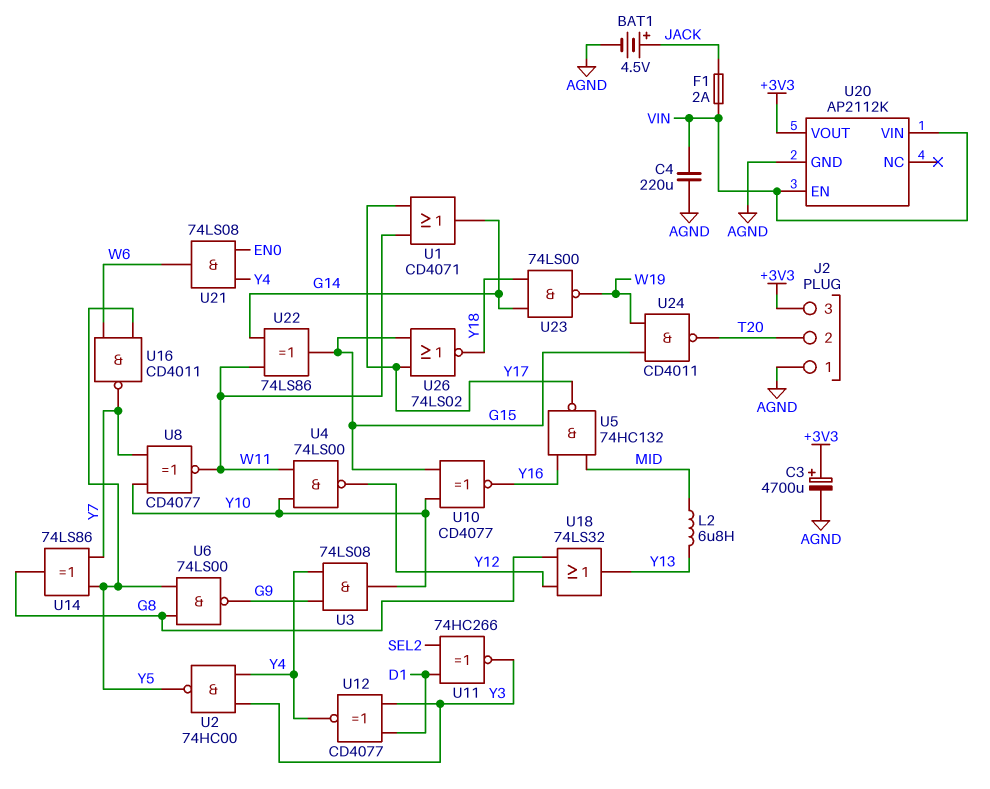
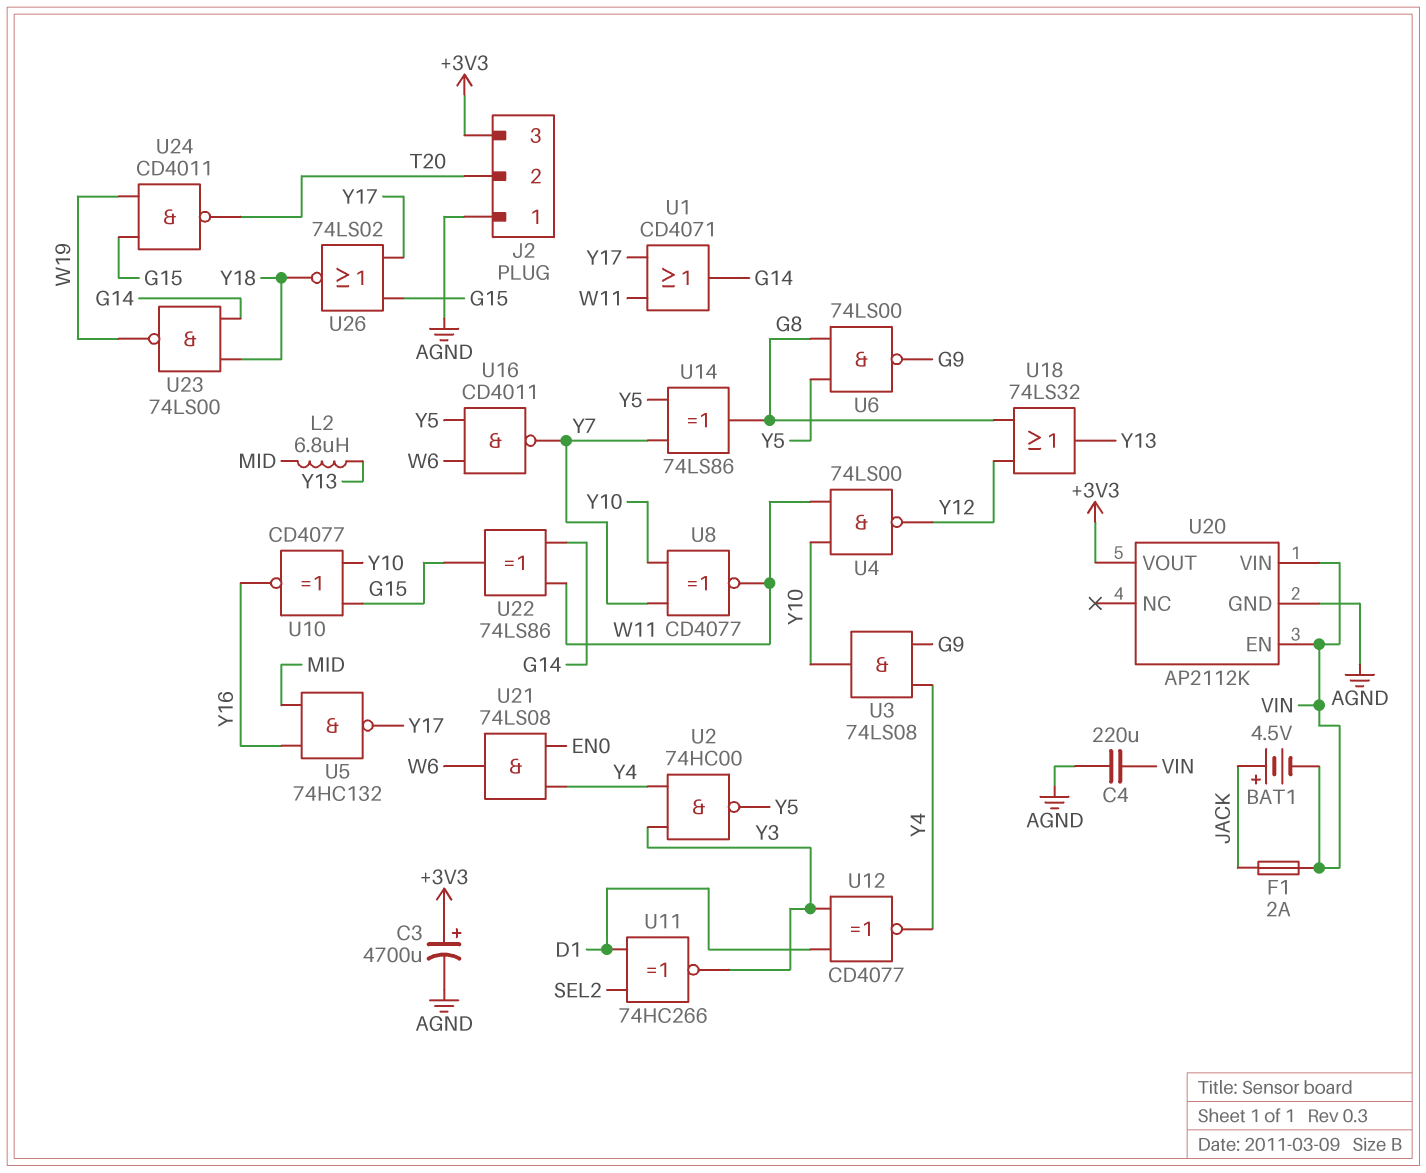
BAT1: 4.5V (plus JACK, minus AGND) -> 4.5V (plus JACK, minus VIN)

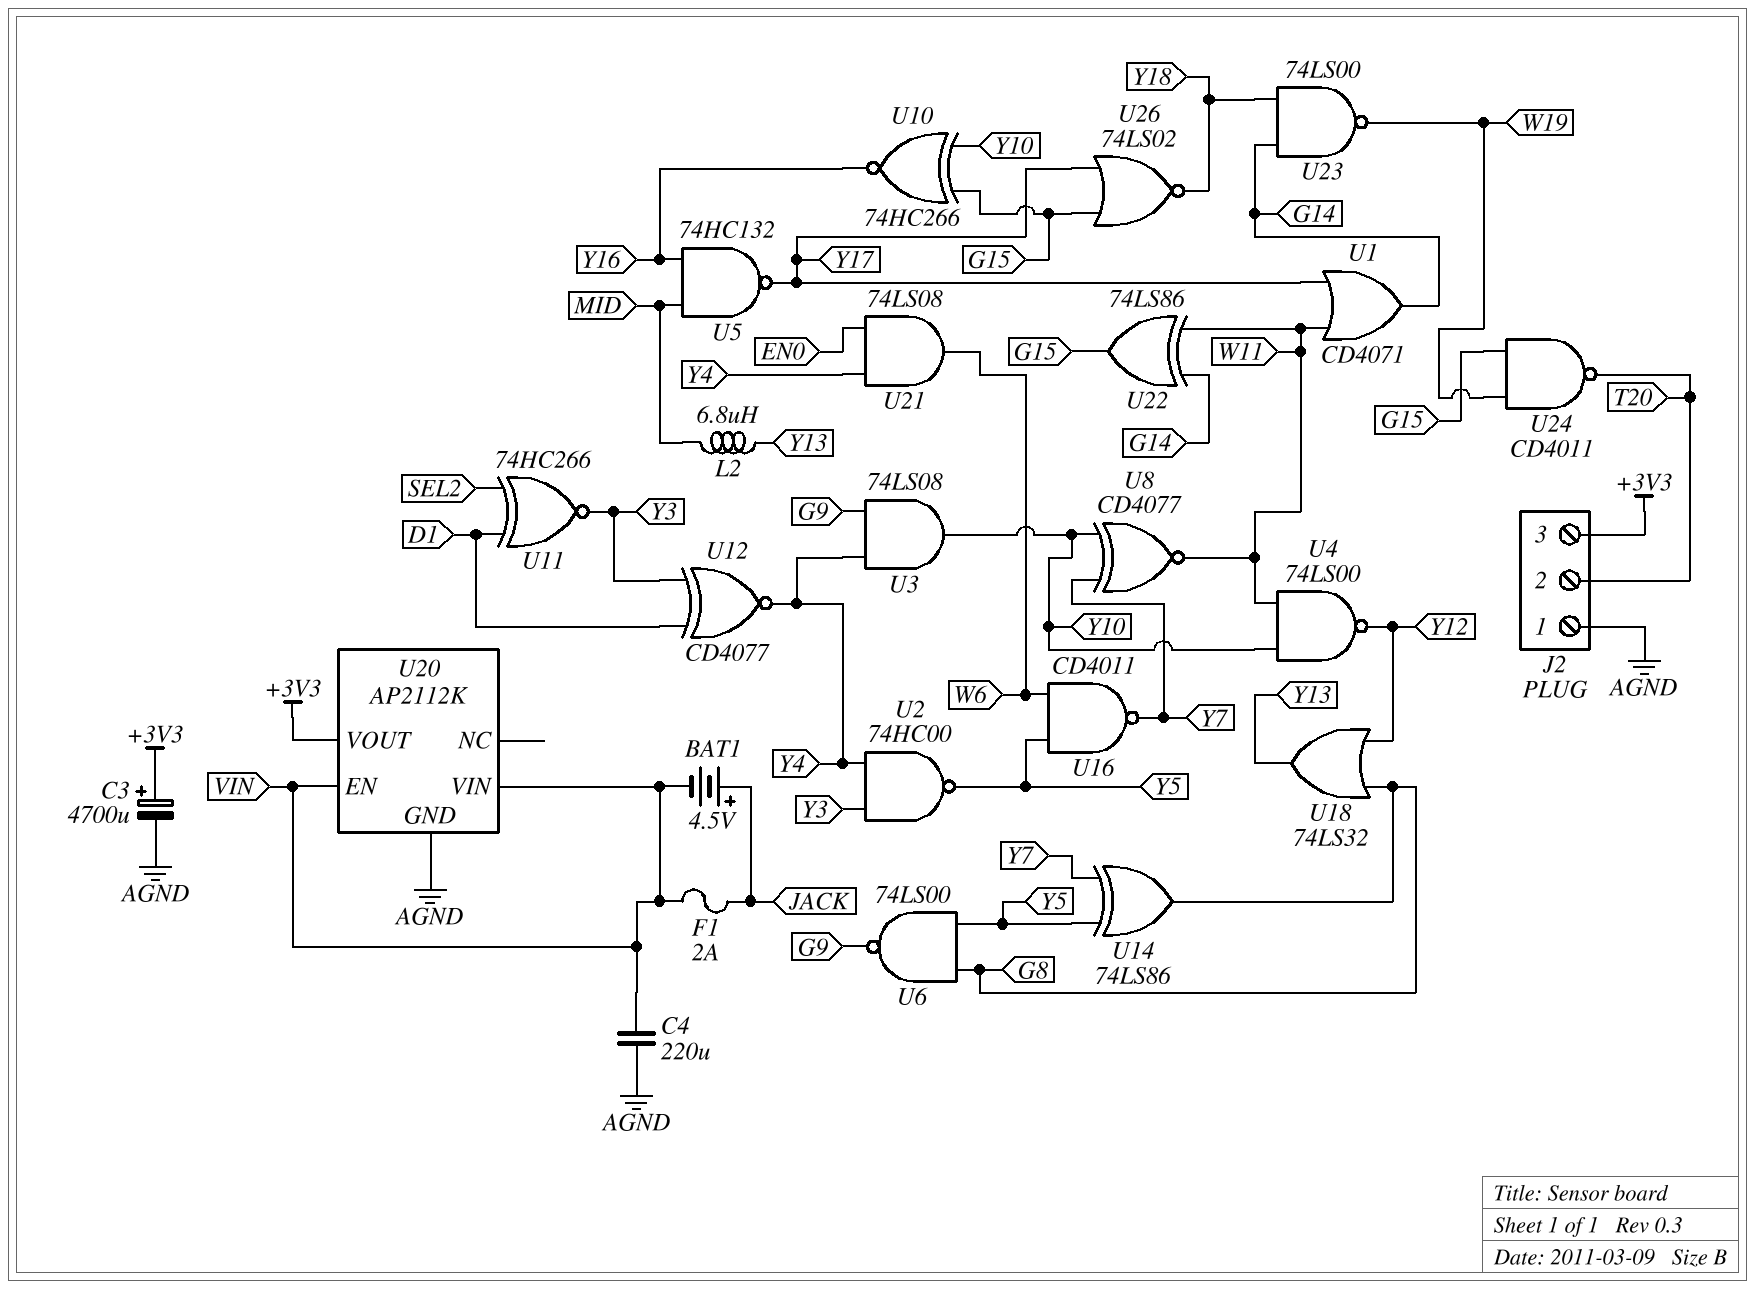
U10: XNOR CD4077 (in G15, in Y10, out Y16) -> XNOR 74HC266 (in G15, in Y10, out Y16)

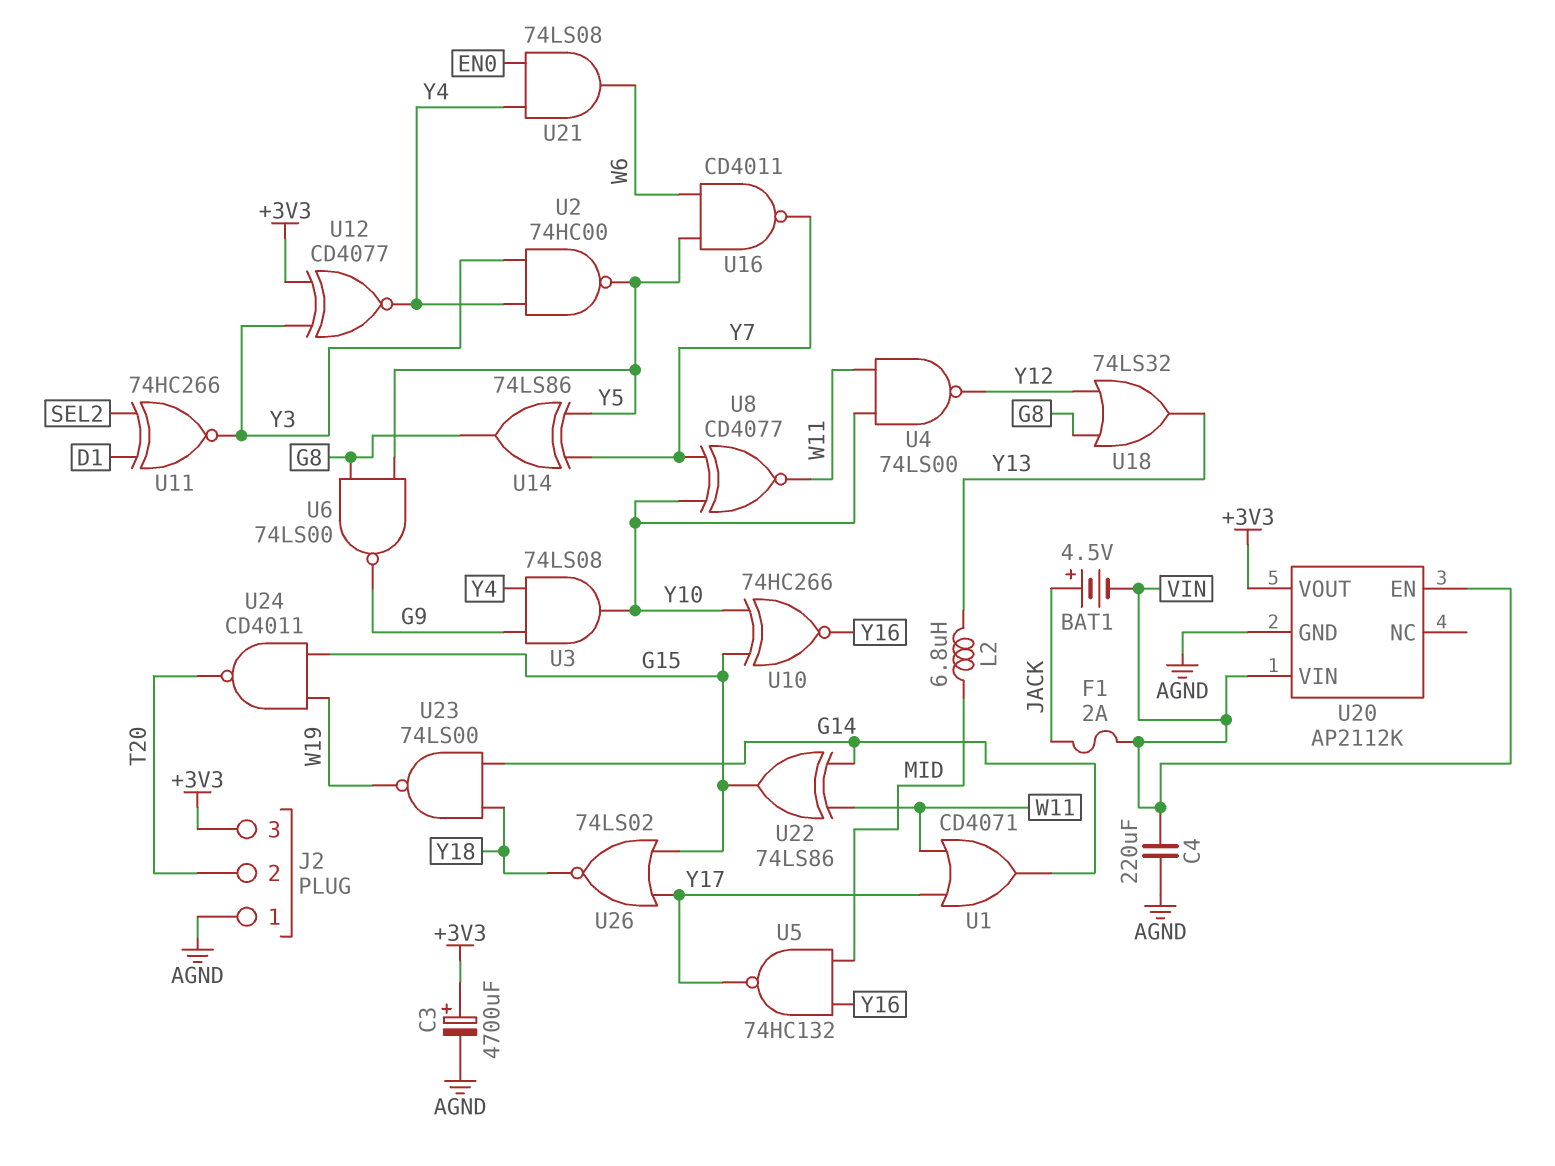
U12: XNOR CD4077 (in D1, in Y3, out Y4) -> XNOR CD4077 (in +3V3, in Y3, out Y4)

